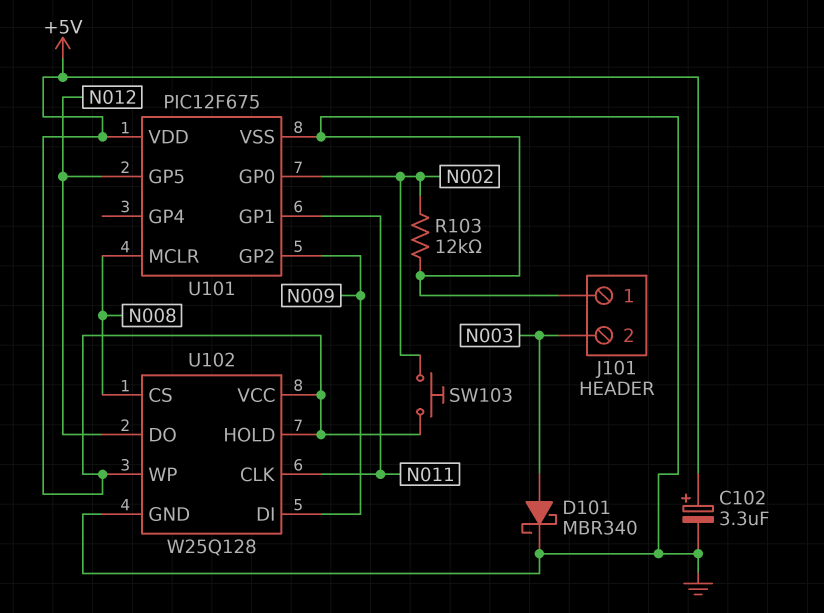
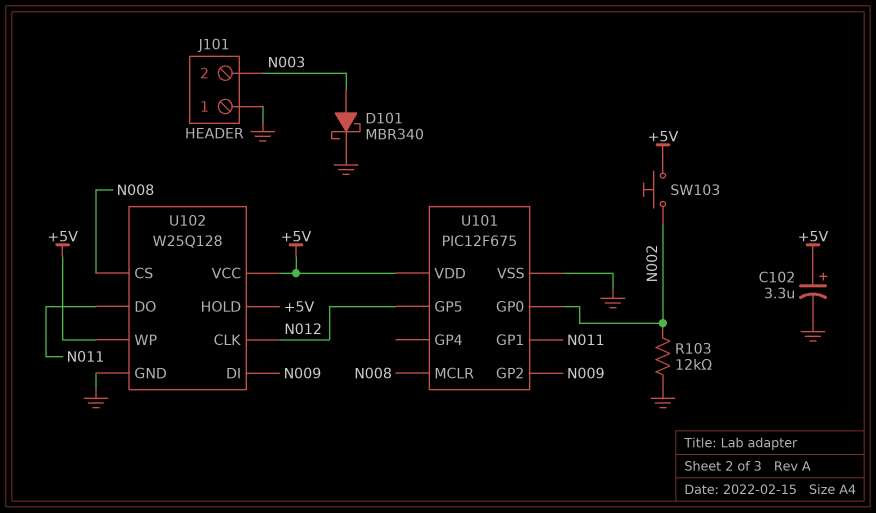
U102 pin CLK: N011 -> N012
U102 pin DO: N012 -> N011

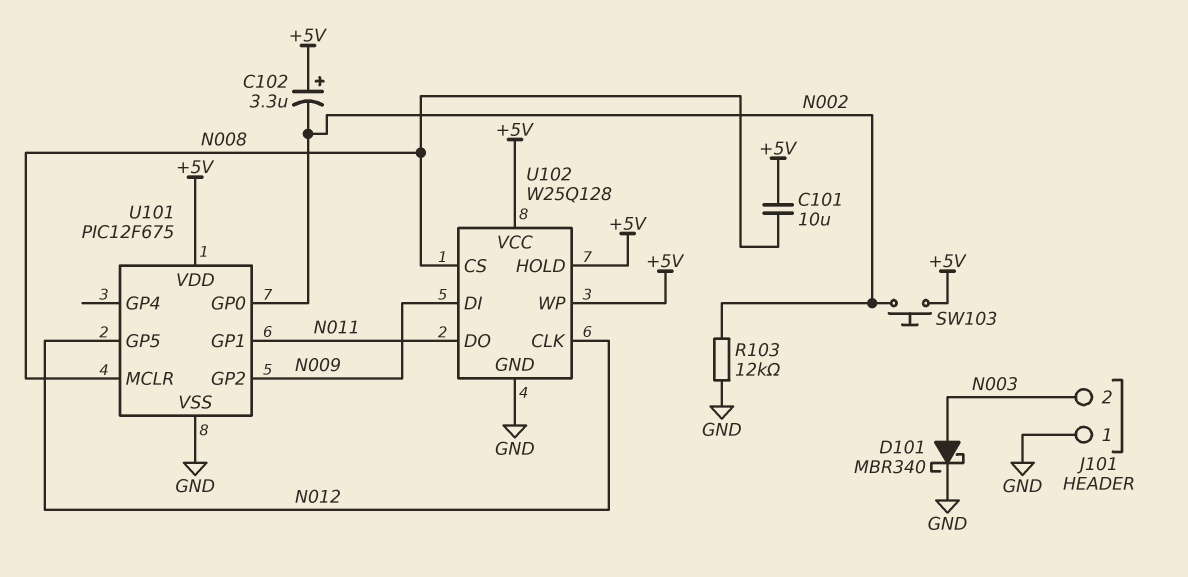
C101: none -> 10uF (+5V, N008)
C102: 3.3uF (plus +5V, minus GND) -> 3.3uF (plus +5V, minus N002)

